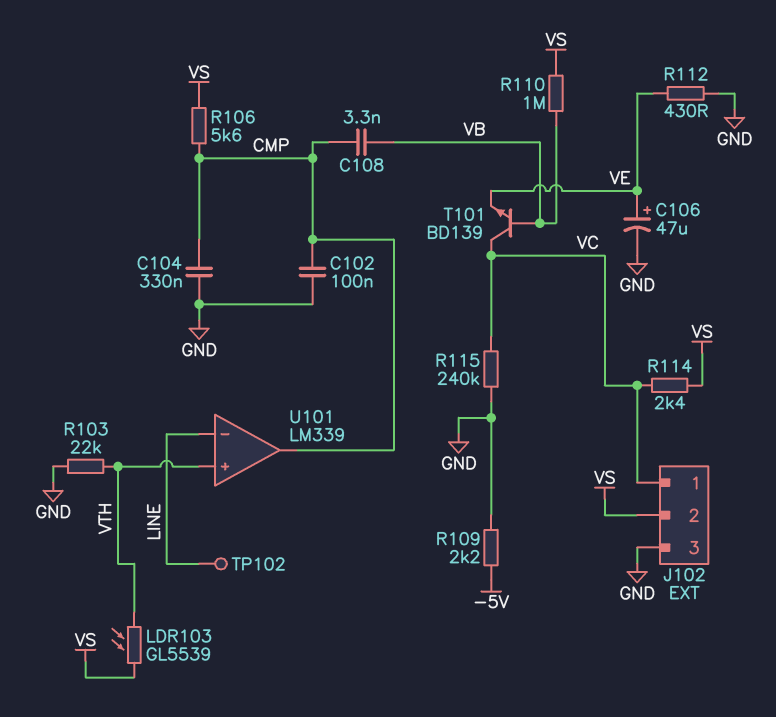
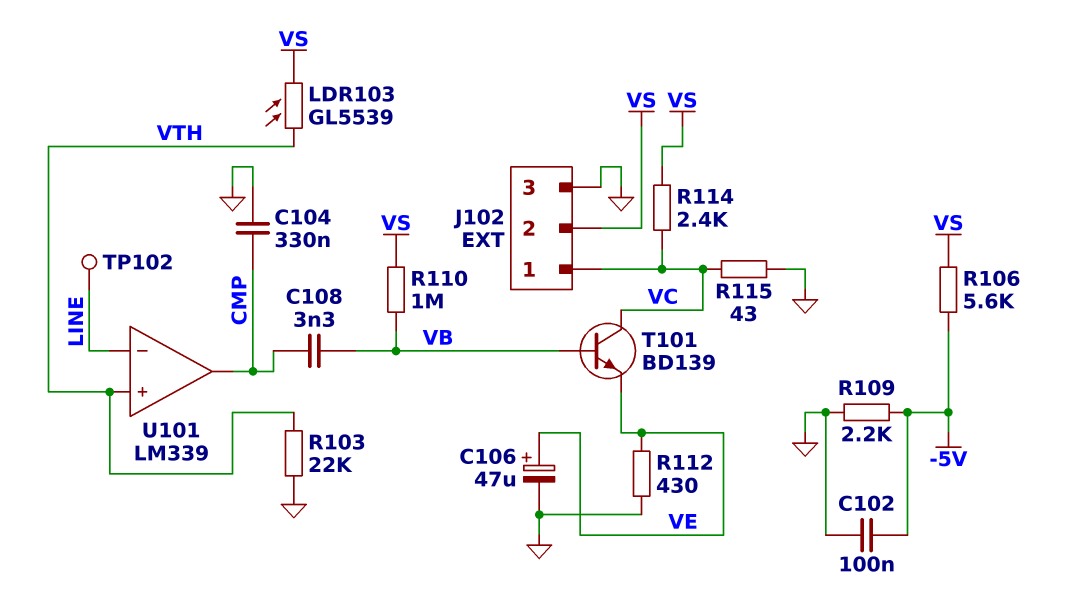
C102: 100nF (CMP, GND) -> 100nF (-5V, GND)
R106: 5.6k (CMP, VS) -> 5.6k (-5V, VS)
R115: 240k (GND, VC) -> 43 (GND, VC)

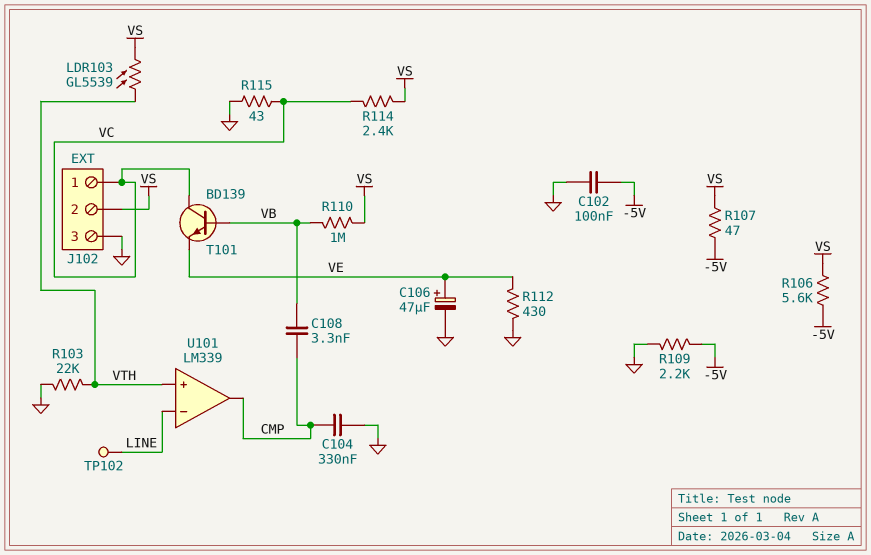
R107: none -> 47 (-5V, VS)

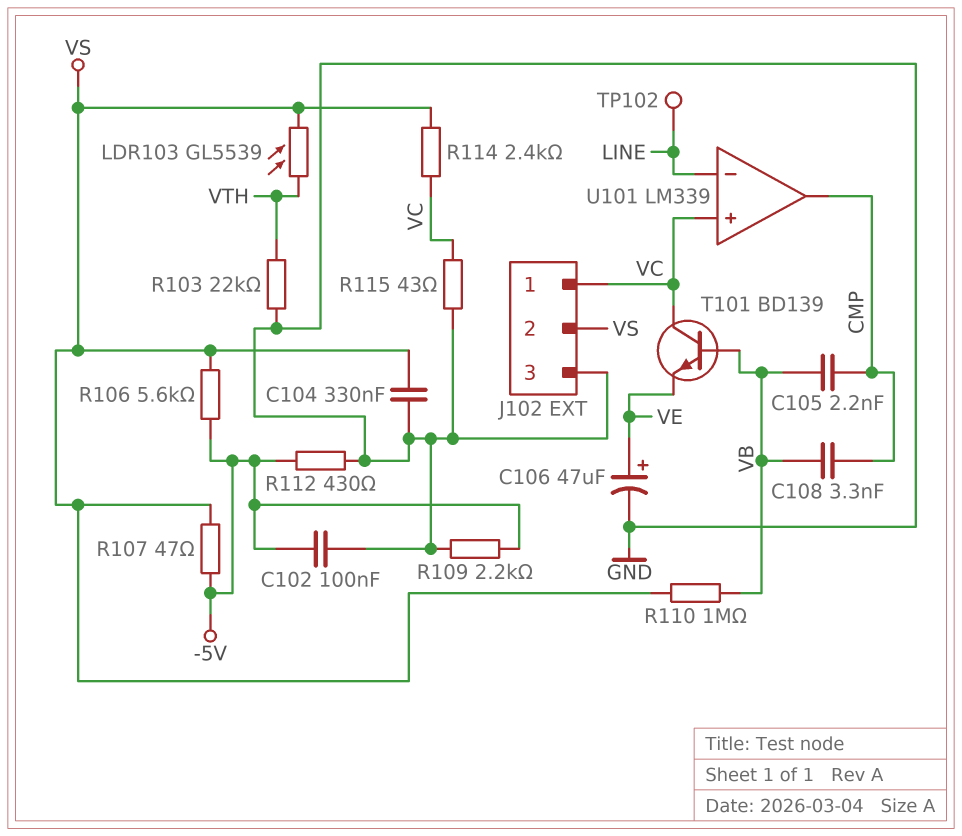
C104: 330nF (CMP, GND) -> 330nF (GND, VS)
C105: none -> 2.2nF (CMP, VB)
R112: 430 (GND, VE) -> 430 (-5V, GND)
U101 pin in+: VTH -> VC

